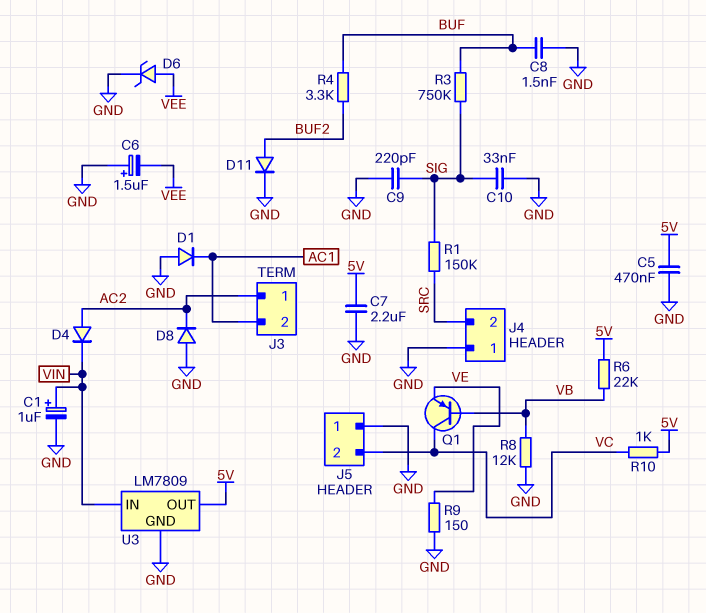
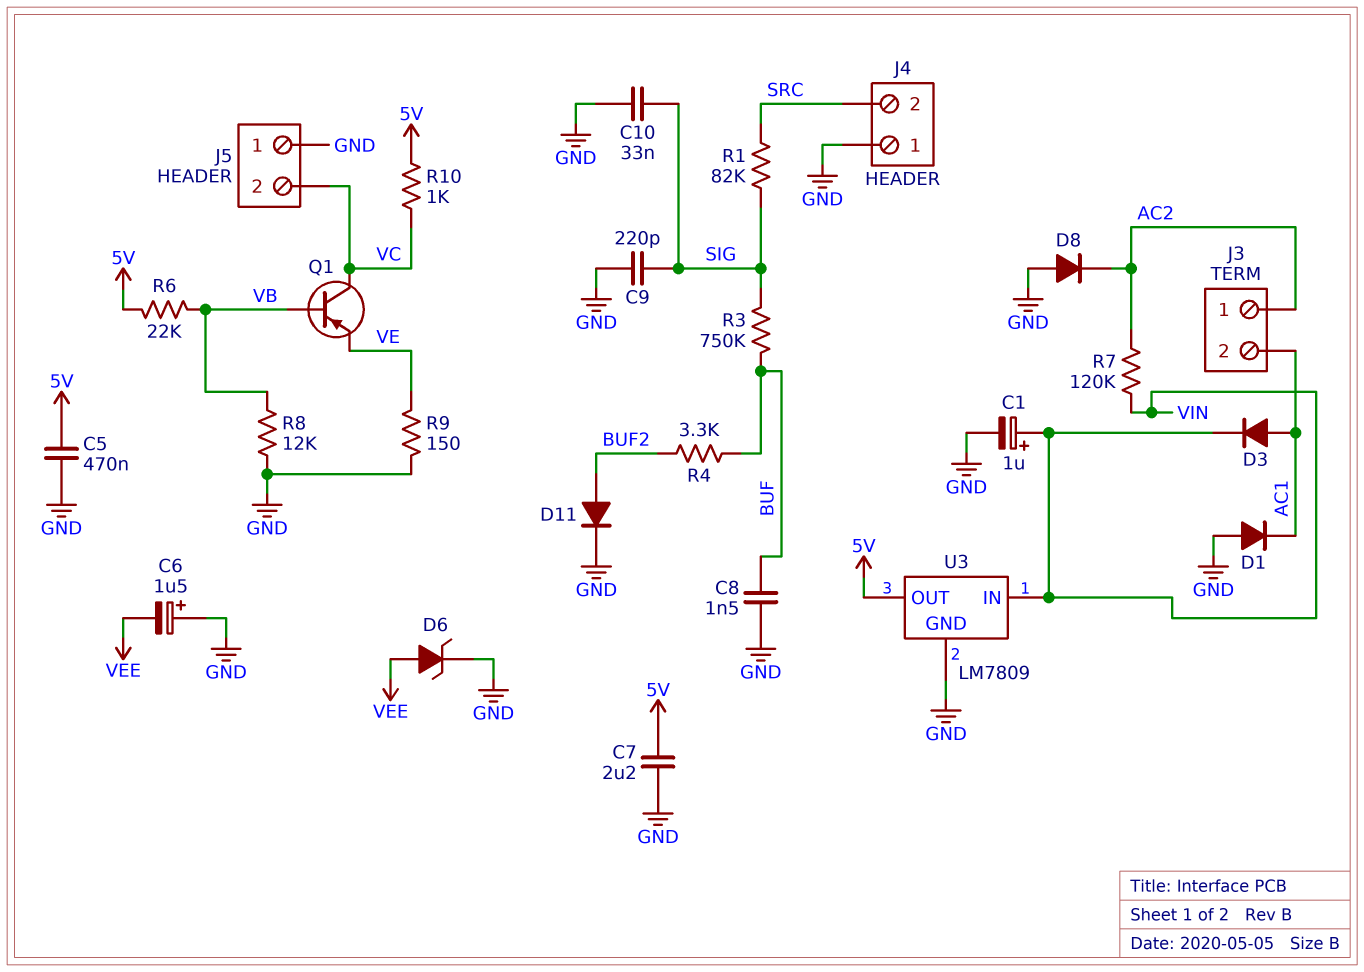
D3: none -> diode (A AC1, K VIN)
D4: diode (A AC2, K VIN) -> none
R1: 150k (SIG, SRC) -> 82k (SIG, SRC)
R7: none -> 120k (AC2, VIN)

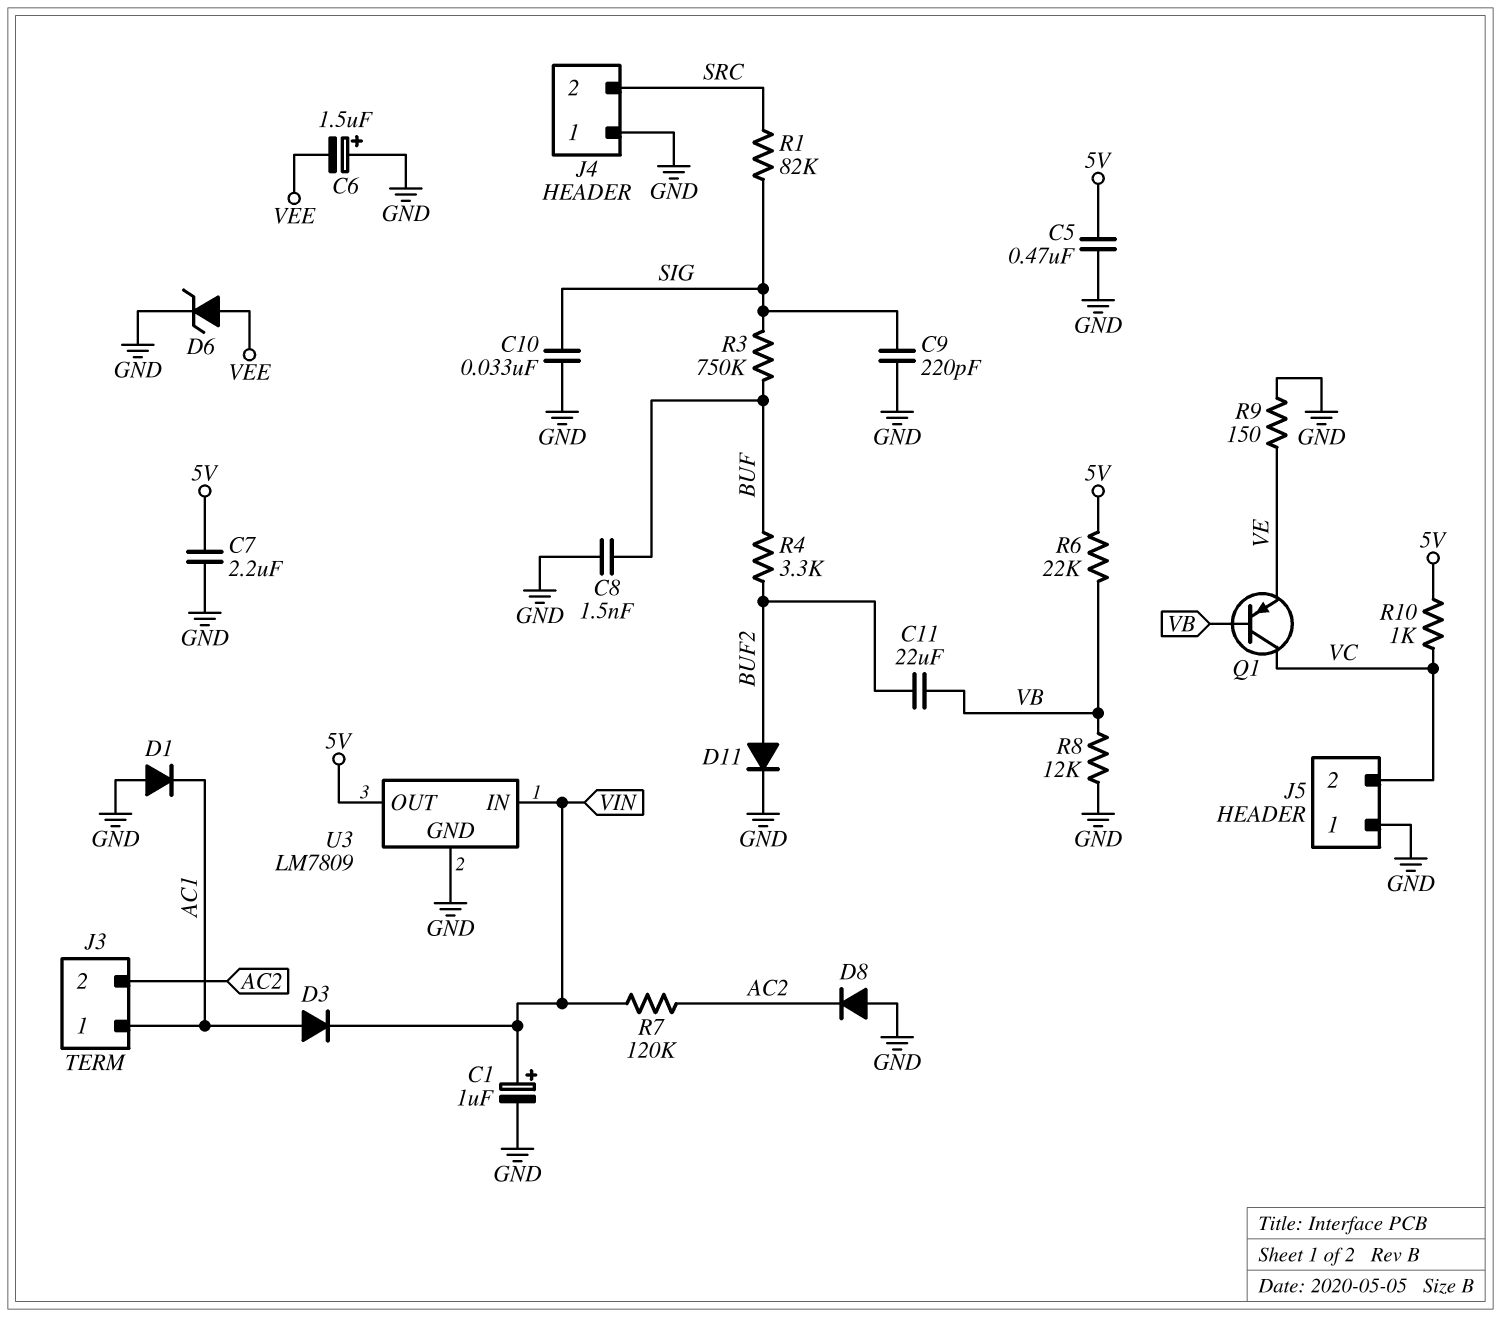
C11: none -> 22uF (BUF2, VB)
J3 pin 1: AC2 -> AC1
J3 pin 2: AC1 -> AC2

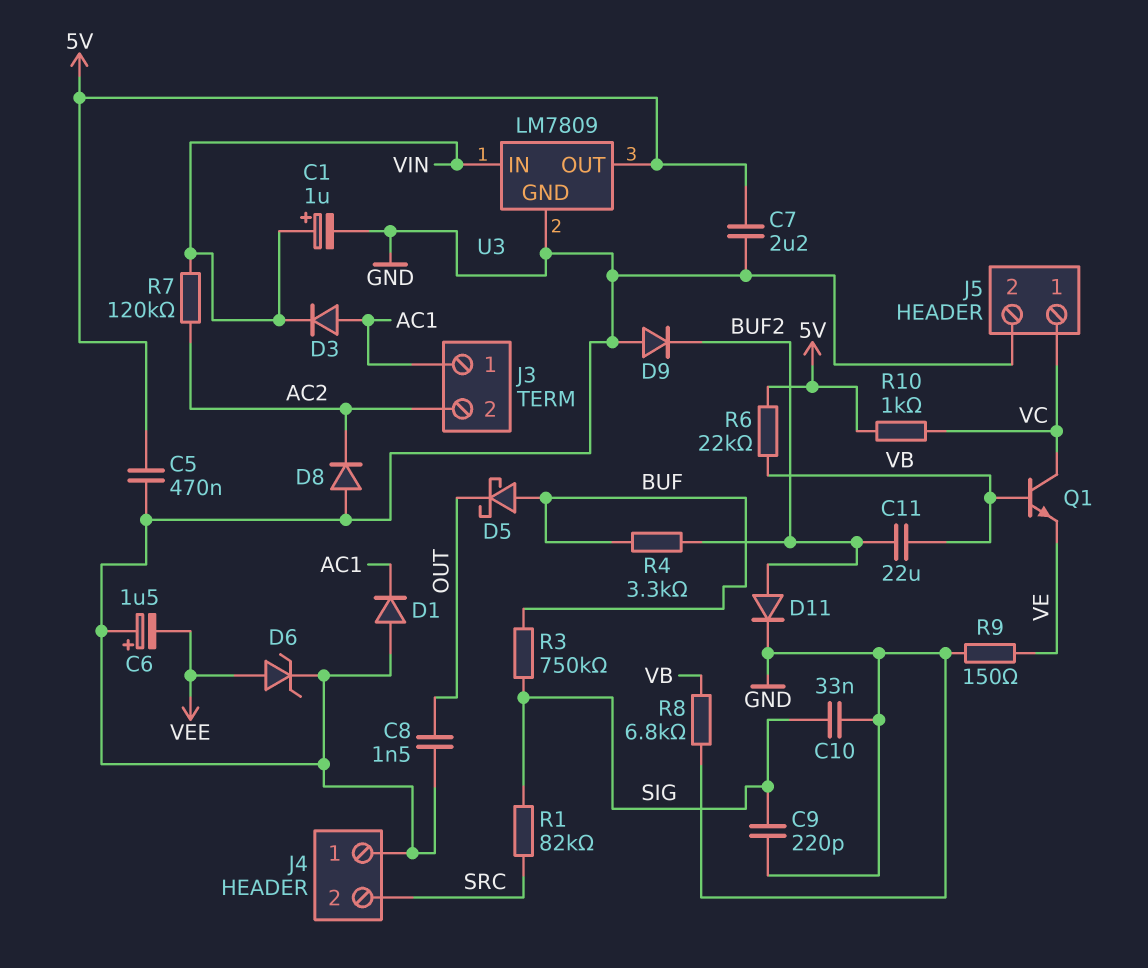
C8: 1.5nF (BUF, GND) -> 1.5nF (GND, OUT)
D5: none -> schottky (A BUF, K OUT)
D9: none -> diode (A GND, K BUF2)
J5 pin 1: GND -> VC
J5 pin 2: VC -> GND
Q1: PNP (B VB, C VC, E VE) -> NPN (B VB, C VC, E VE)
R8: 12k (GND, VB) -> 6.8k (GND, VB)

